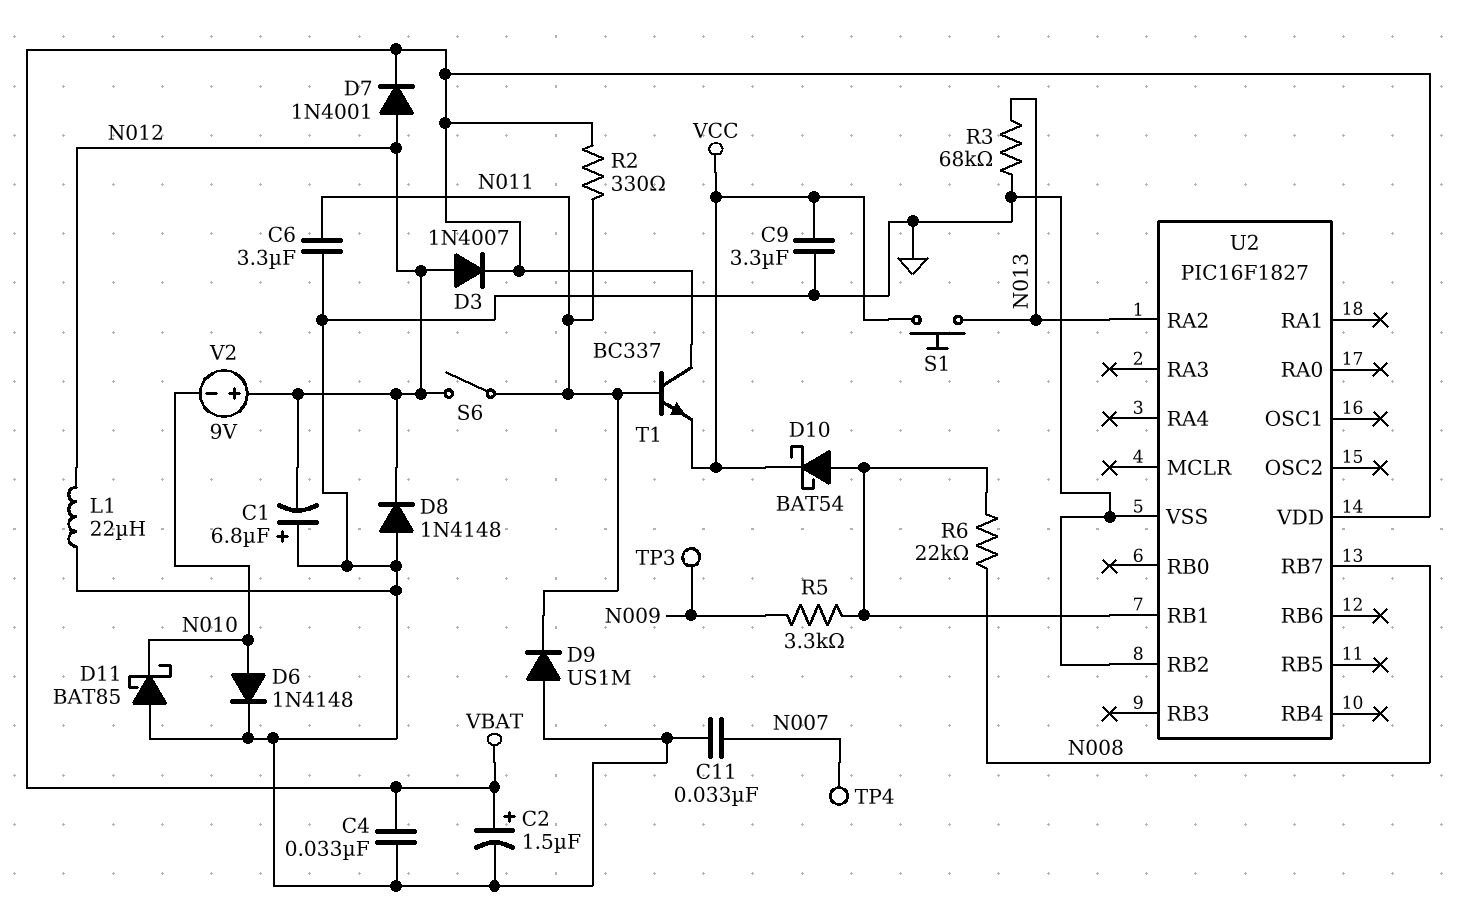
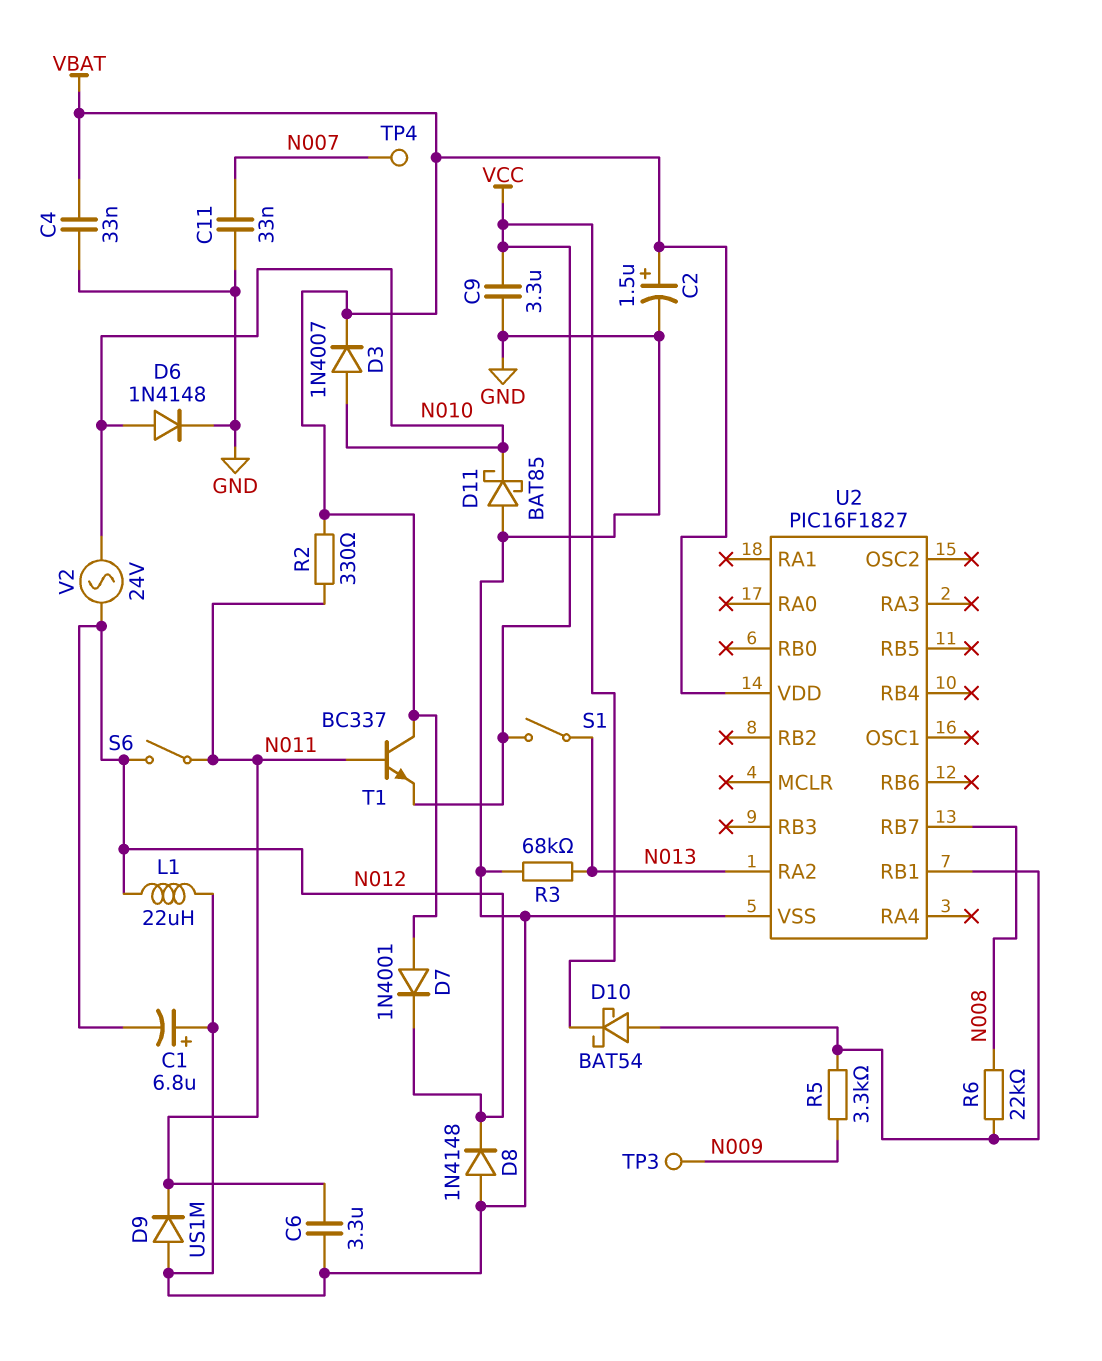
D3: diode 1N4007 (A N012, K VBAT) -> diode 1N4007 (A N010, K VBAT)
D7: diode 1N4001 (A N012, K VBAT) -> diode 1N4001 (A VBAT, K N012)
S1: button (N013, VCC) -> switch (N013, VCC)
U2 pin RB2: GND -> none
V2: 9V (plus N012, minus N010) -> AC 24V (N010, N012)

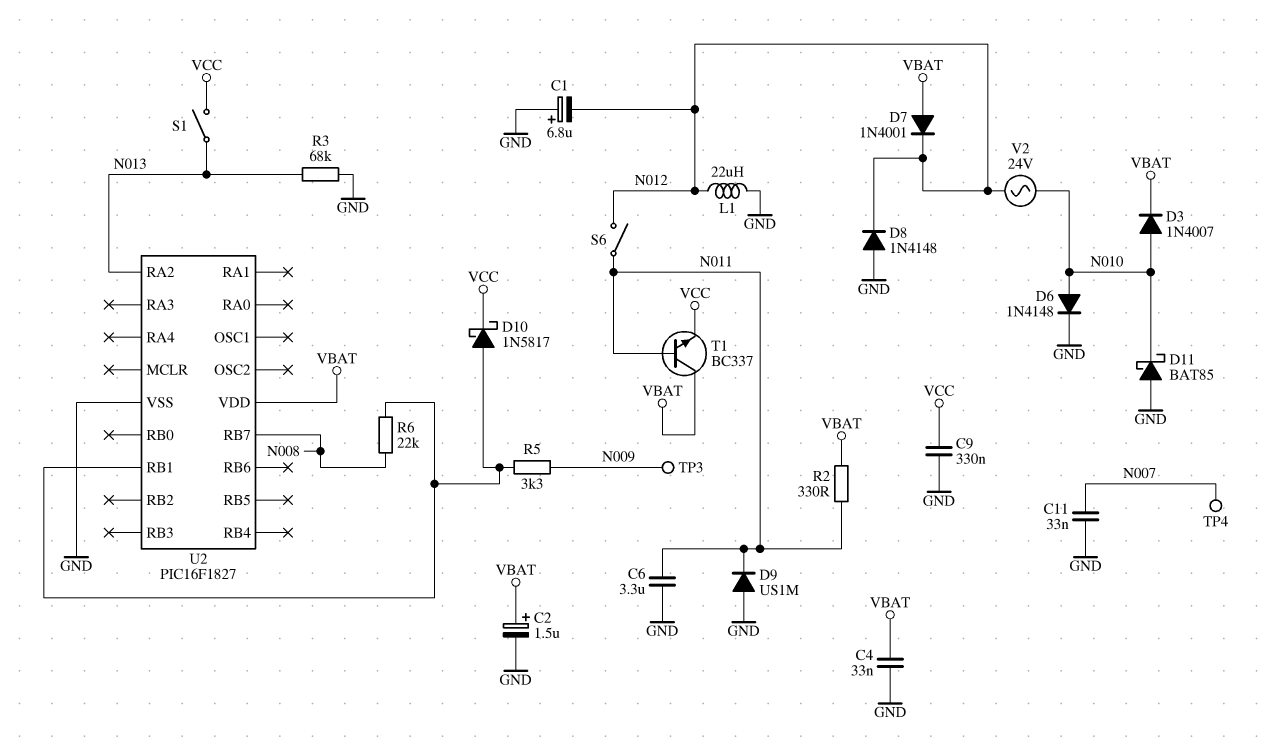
C9: 3.3uF (GND, VCC) -> 330nF (GND, VCC)
D10: schottky BAT54 (A U2/RB1, K VCC) -> schottky 1N5817 (A U2/RB1, K VCC)

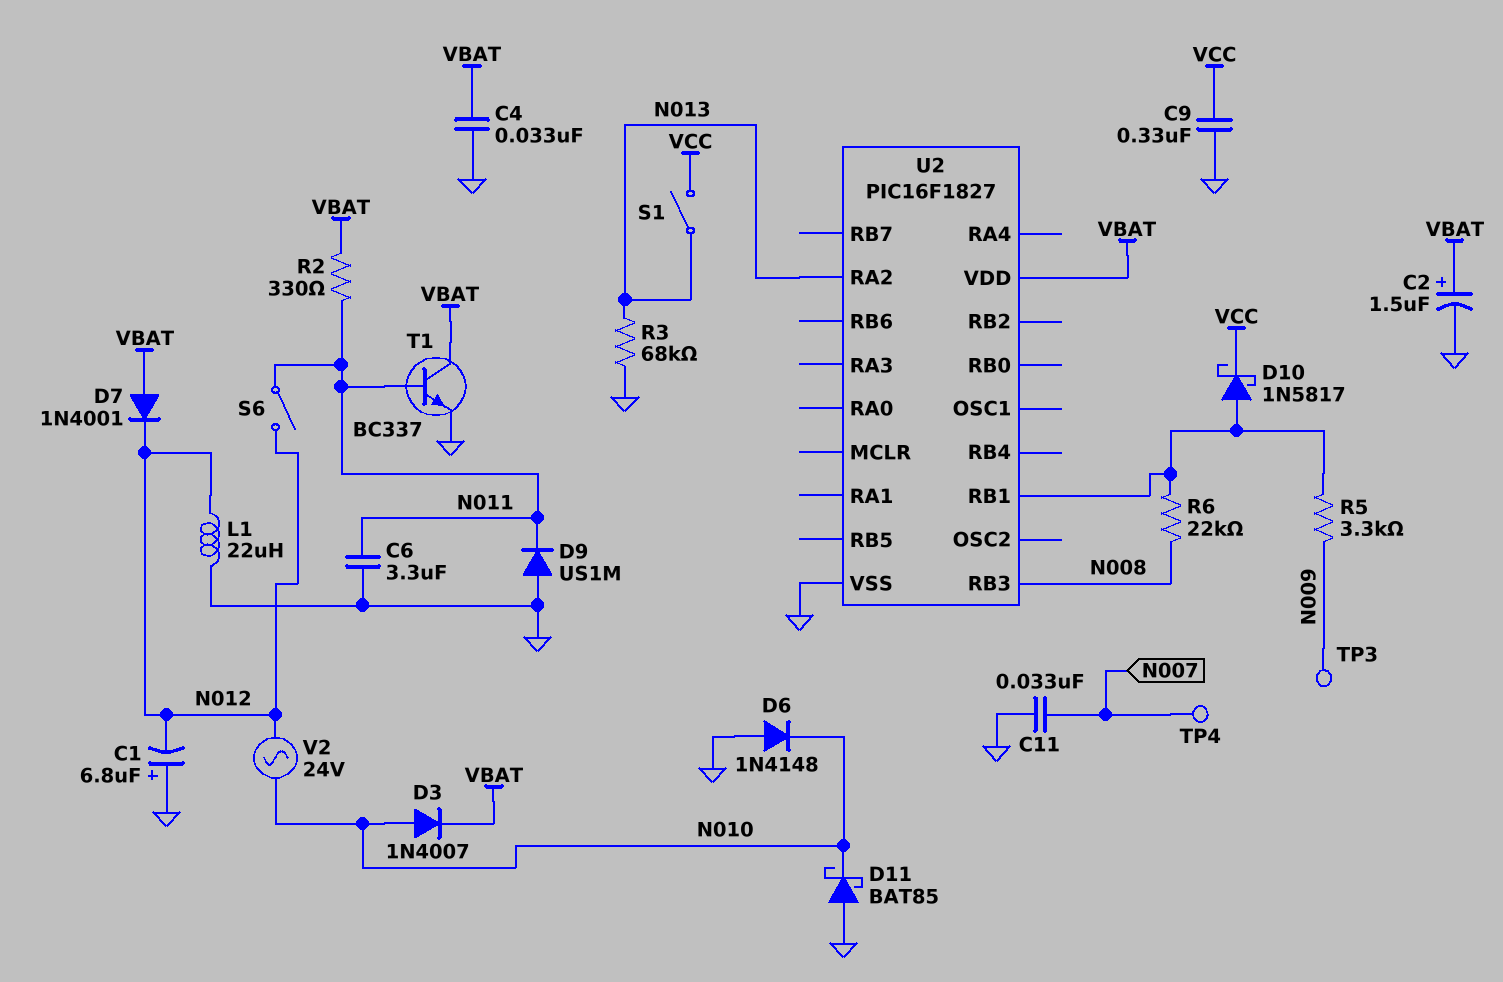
D6: diode 1N4148 (A N010, K GND) -> diode 1N4148 (A GND, K N010)
D8: diode 1N4148 (A GND, K N012) -> none
T1: NPN BC337 (B N011, C VBAT, E VCC) -> NPN BC337 (B N011, C VBAT, E GND)
U2 pin RB3: none -> N008
U2 pin RB7: N008 -> none

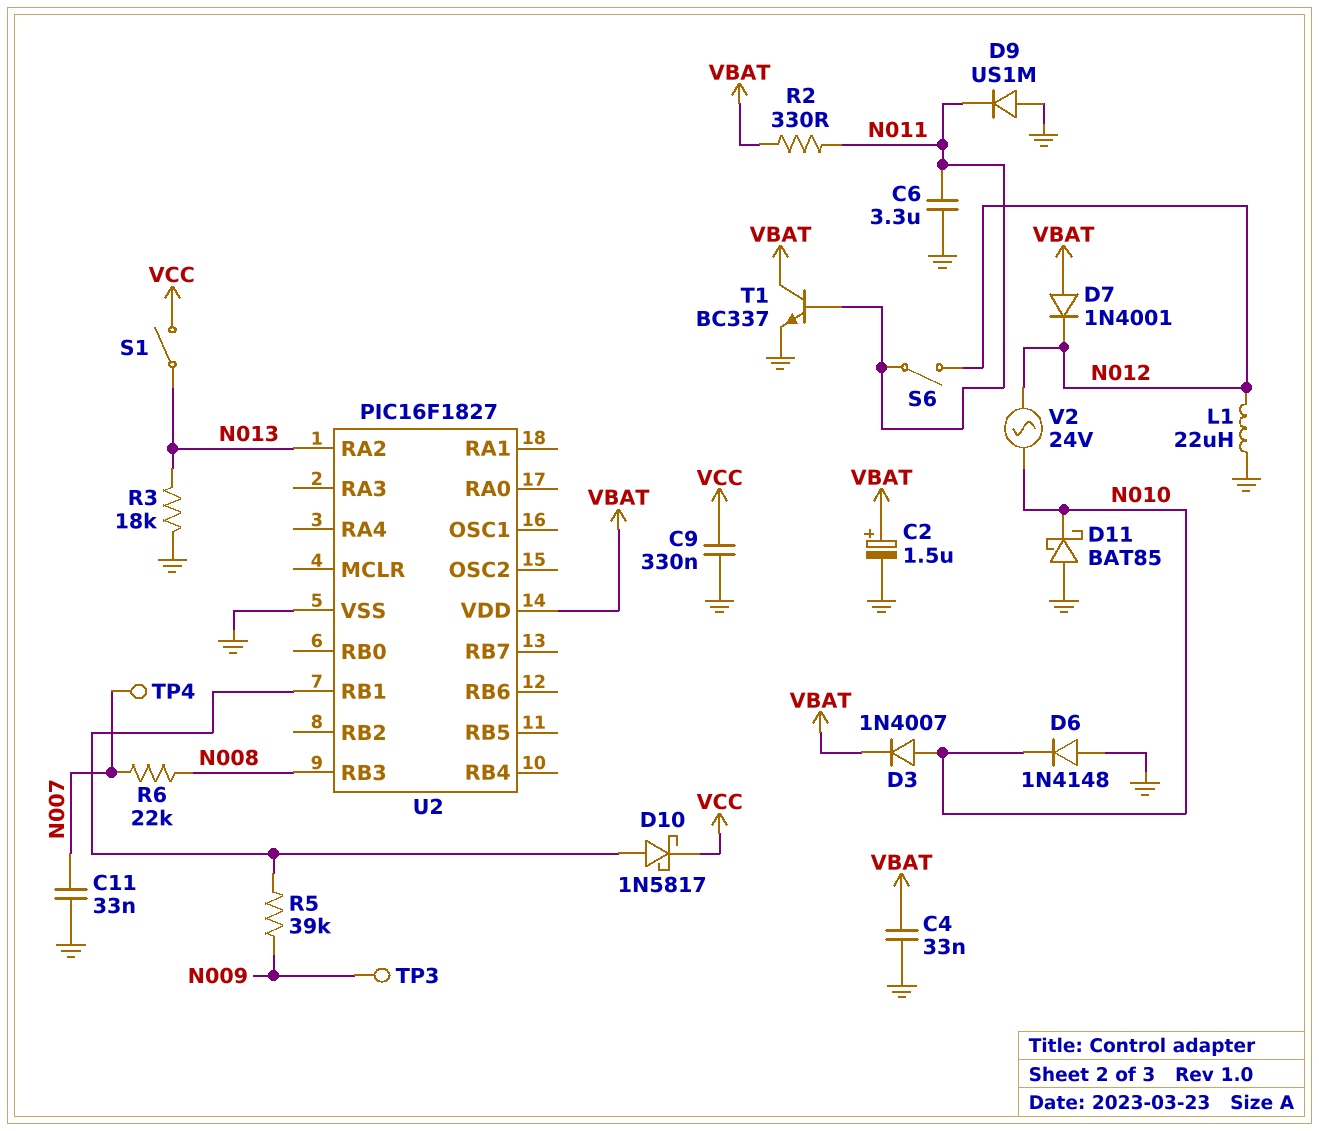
C1: 6.8uF (plus GND, minus N012) -> none
R3: 68k (GND, N013) -> 18k (GND, N013)
R5: 3.3k (N009, U2/RB1) -> 39k (N009, U2/RB1)
R6: 22k (N008, U2/RB1) -> 22k (N007, N008)

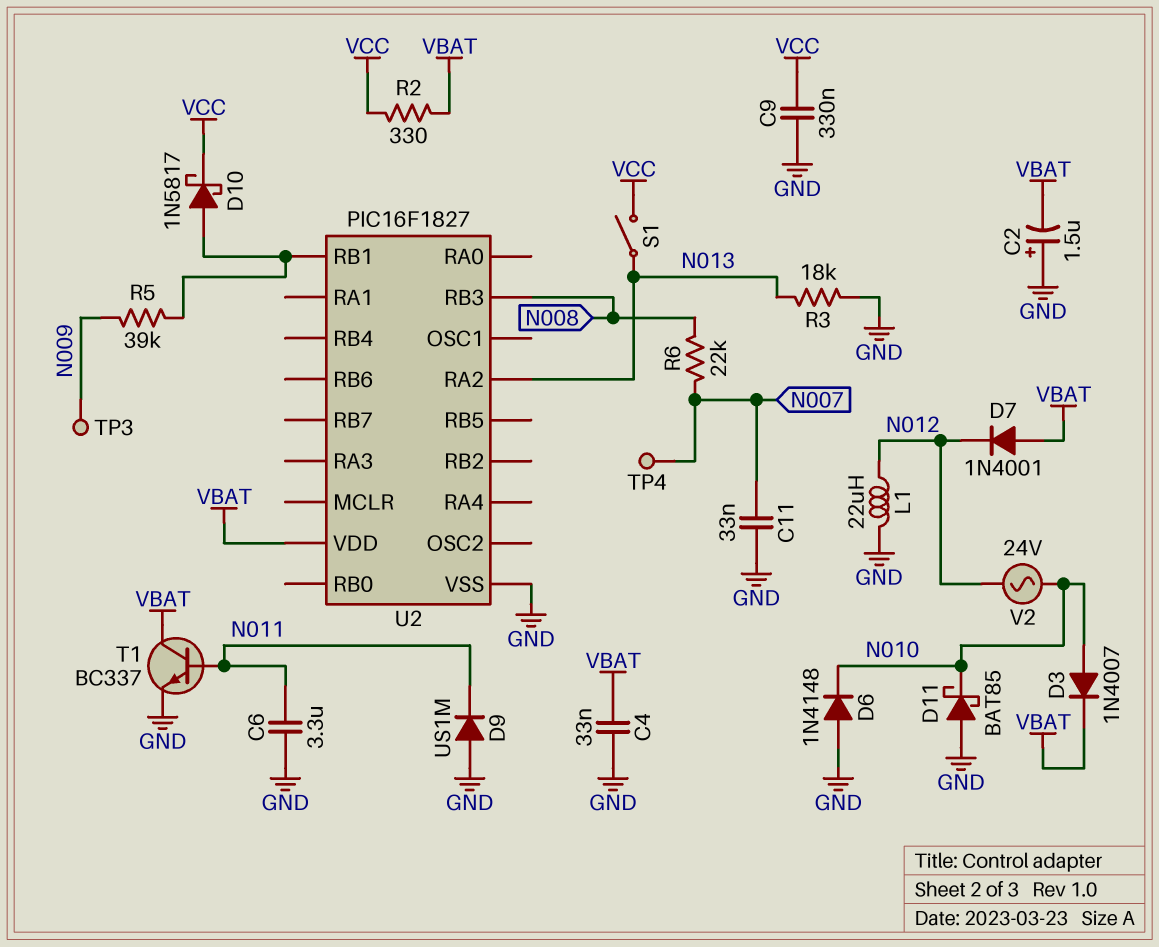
C2: 1.5uF (plus VBAT, minus GND) -> 1.5uF (plus GND, minus VBAT)
R2: 330 (N011, VBAT) -> 330 (VBAT, VCC)
S6: switch (N011, N012) -> none

